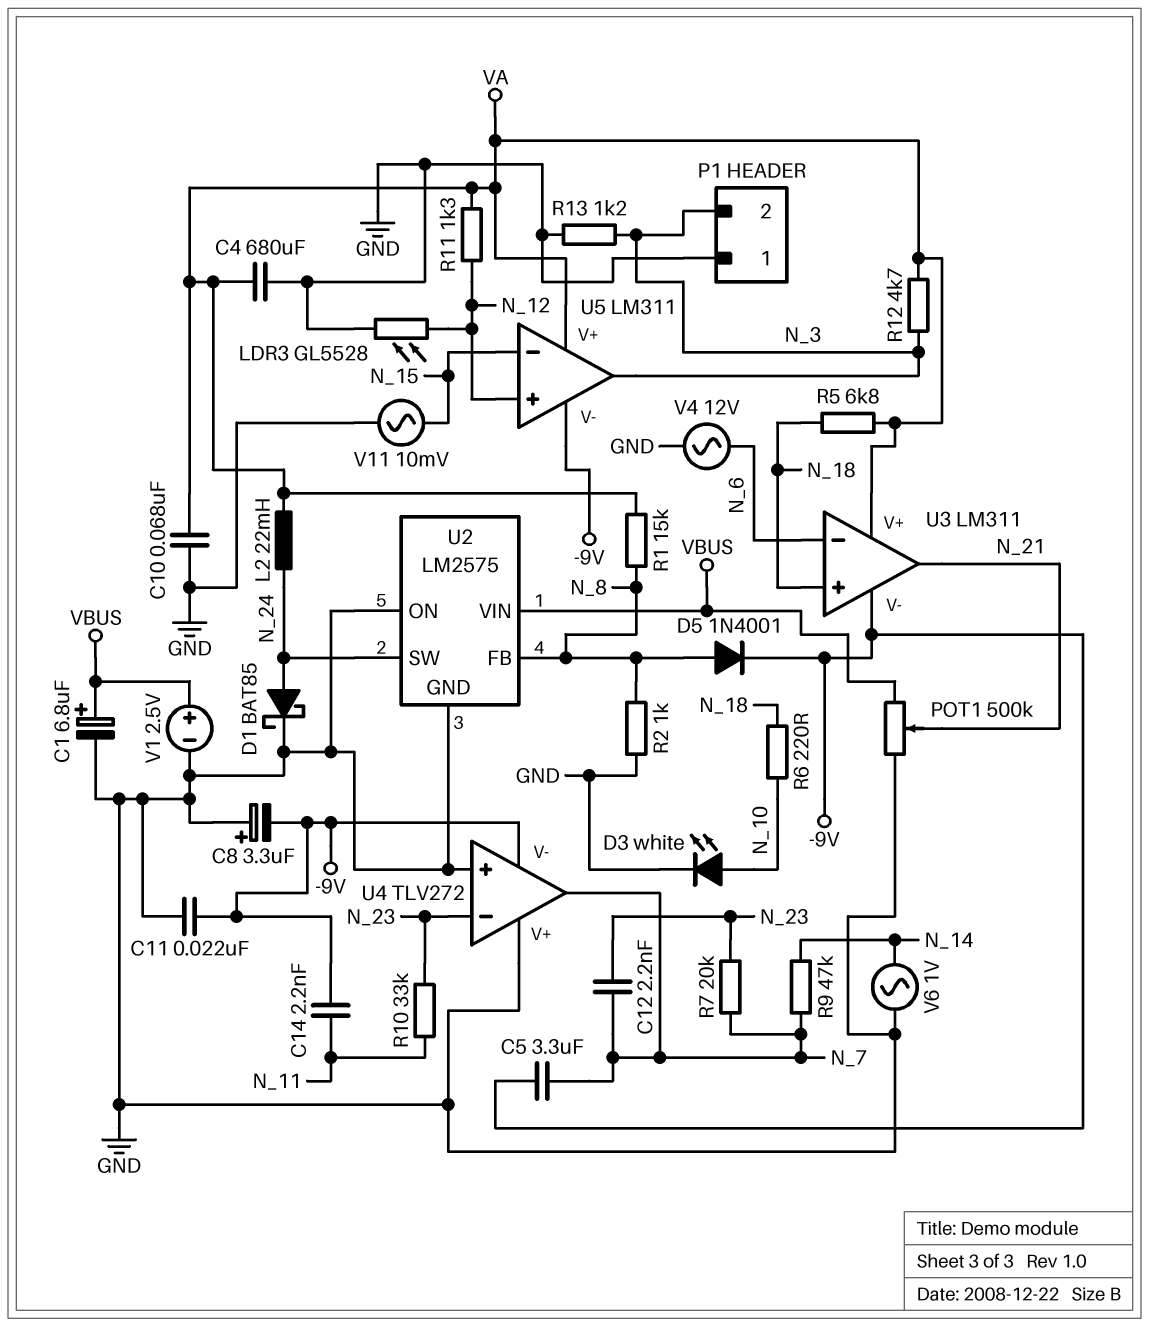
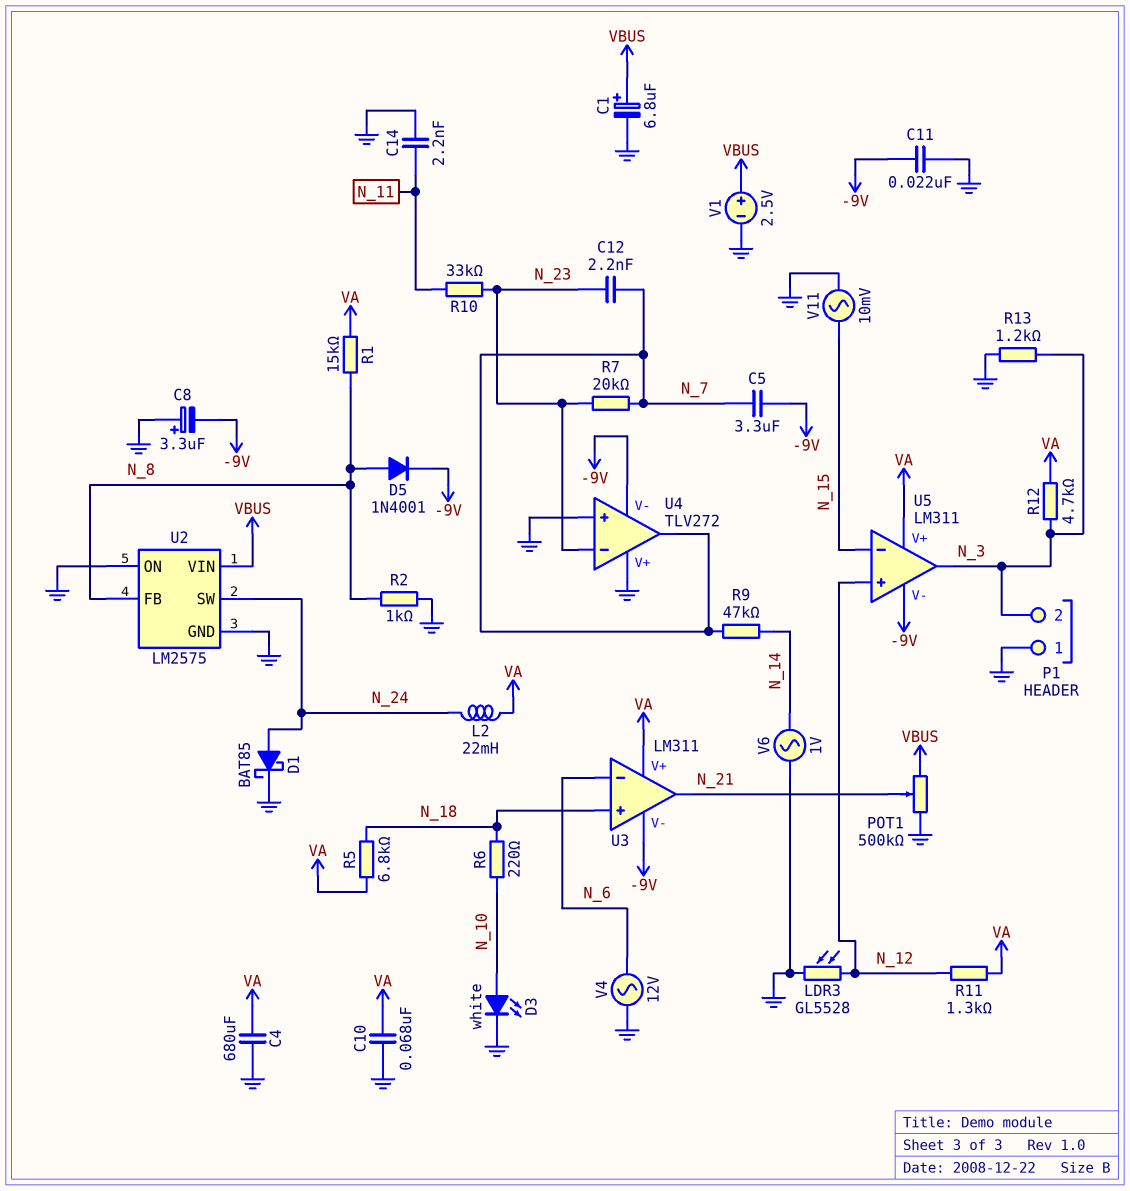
C14: 2.2nF (-9V, N_11) -> 2.2nF (GND, N_11)

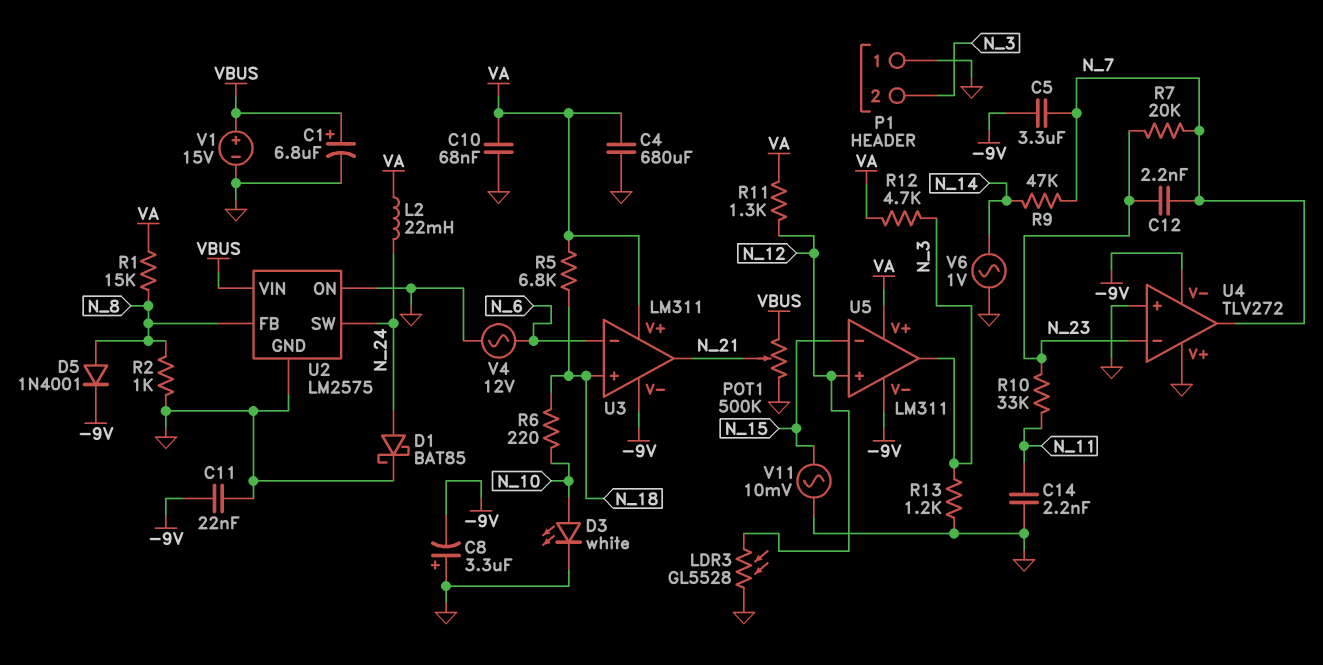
V1: 2.5V (plus VBUS, minus GND) -> 15V (plus VBUS, minus GND)

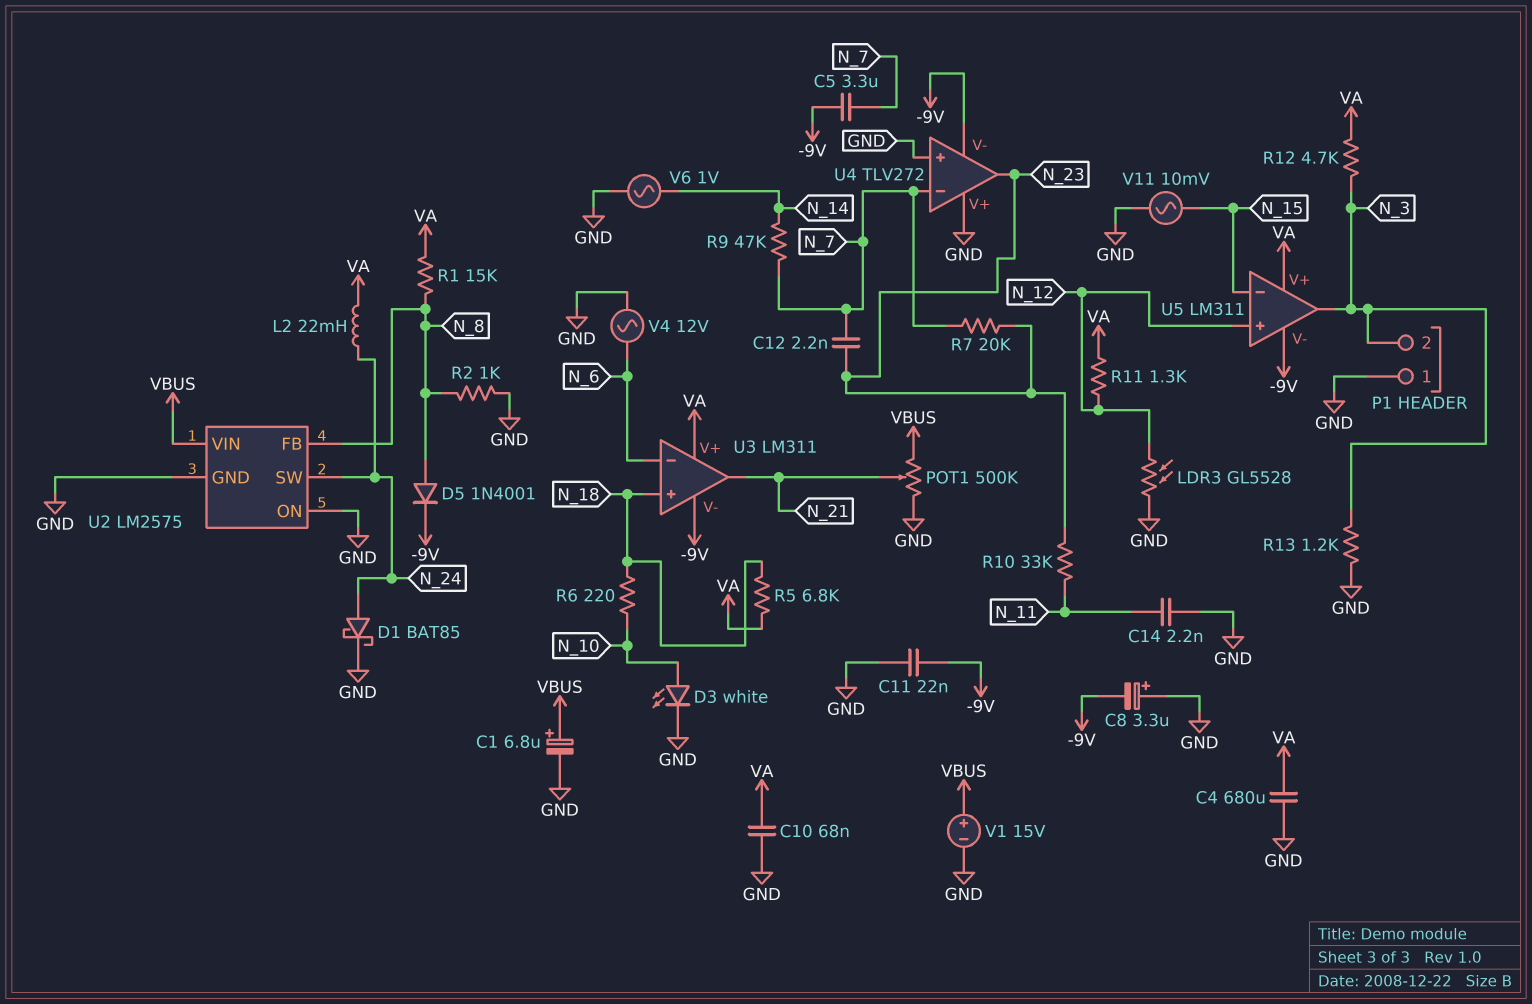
U4 pin in-: N_23 -> N_7
U4 pin out: N_7 -> N_23

